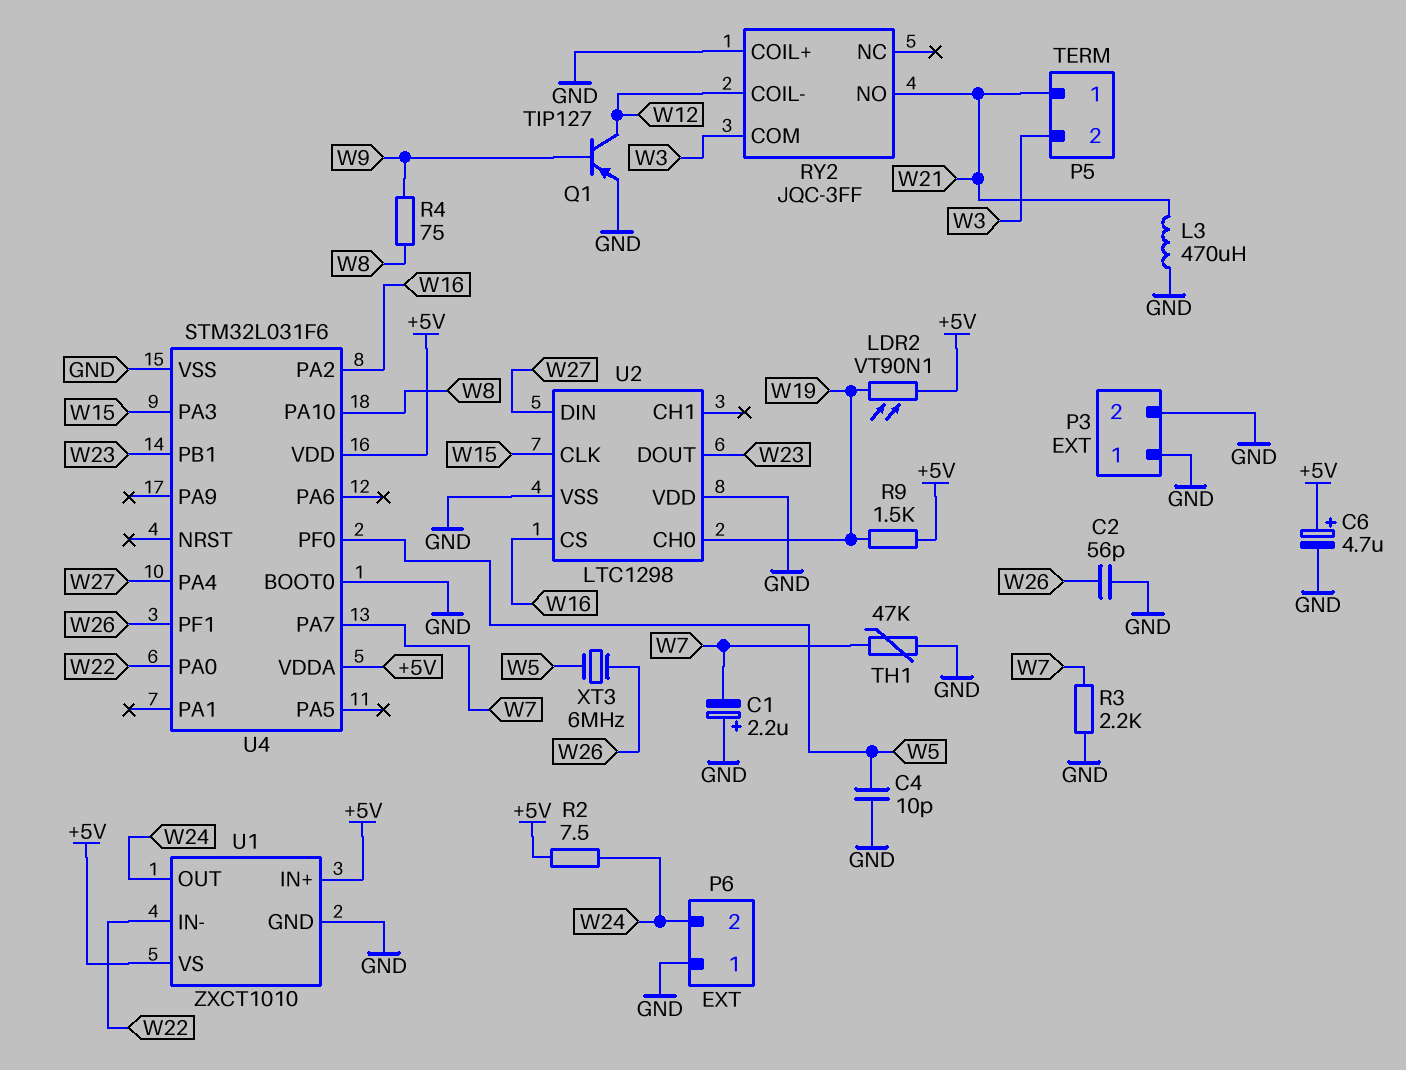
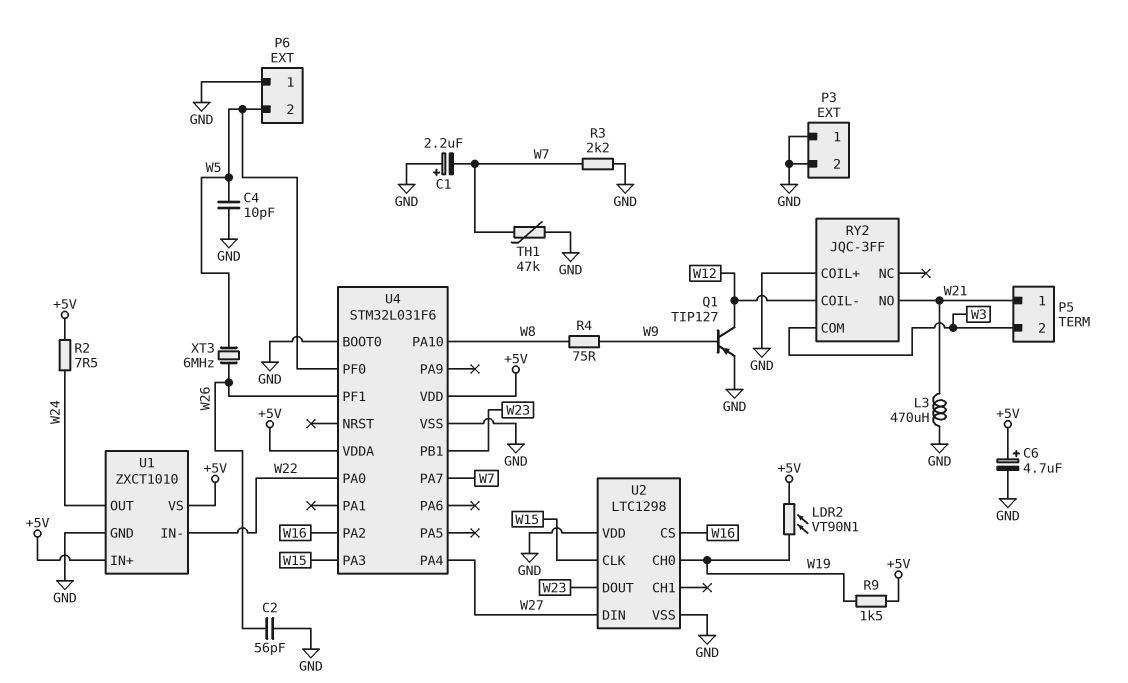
P6 pin 2: W24 -> W5

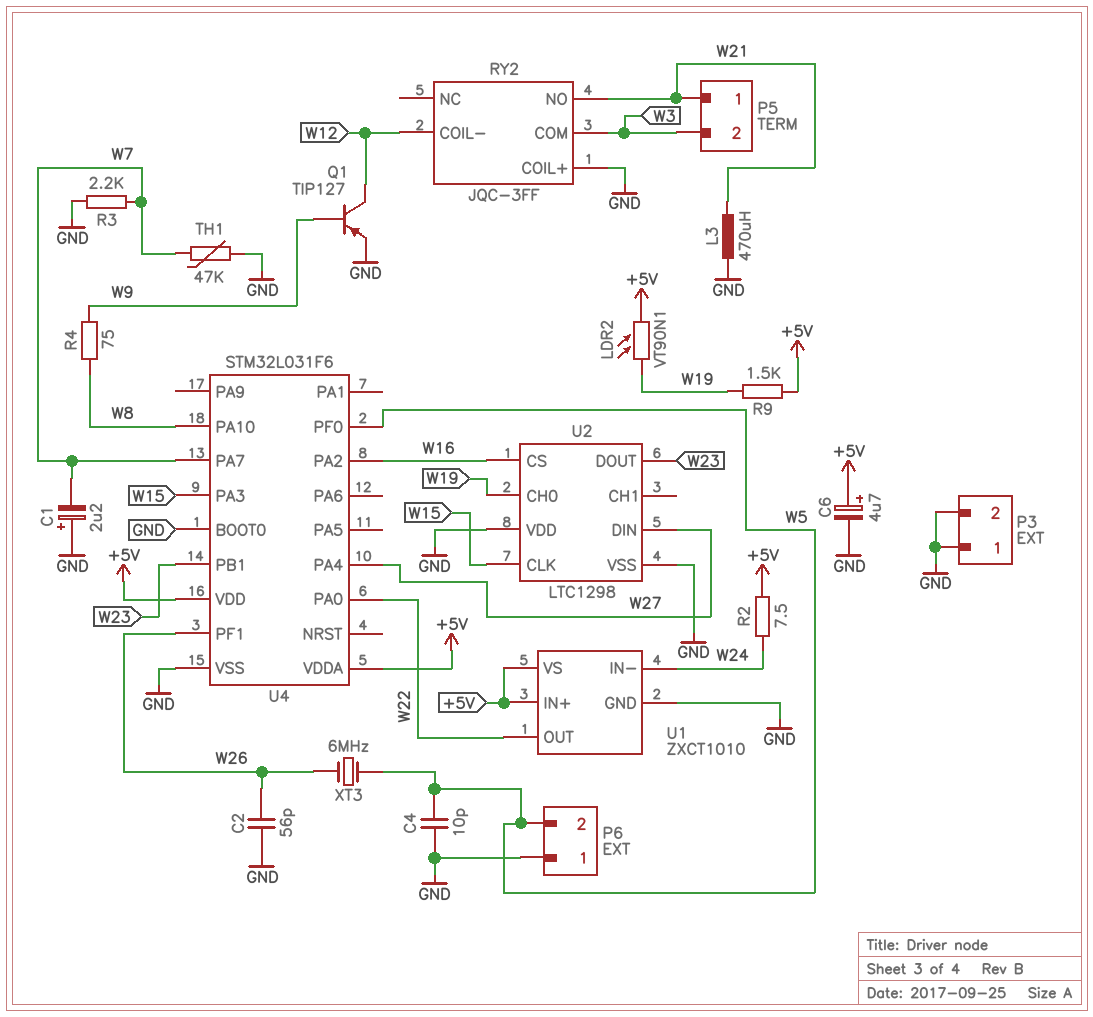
U1 pin IN-: W22 -> W24
U1 pin OUT: W24 -> W22

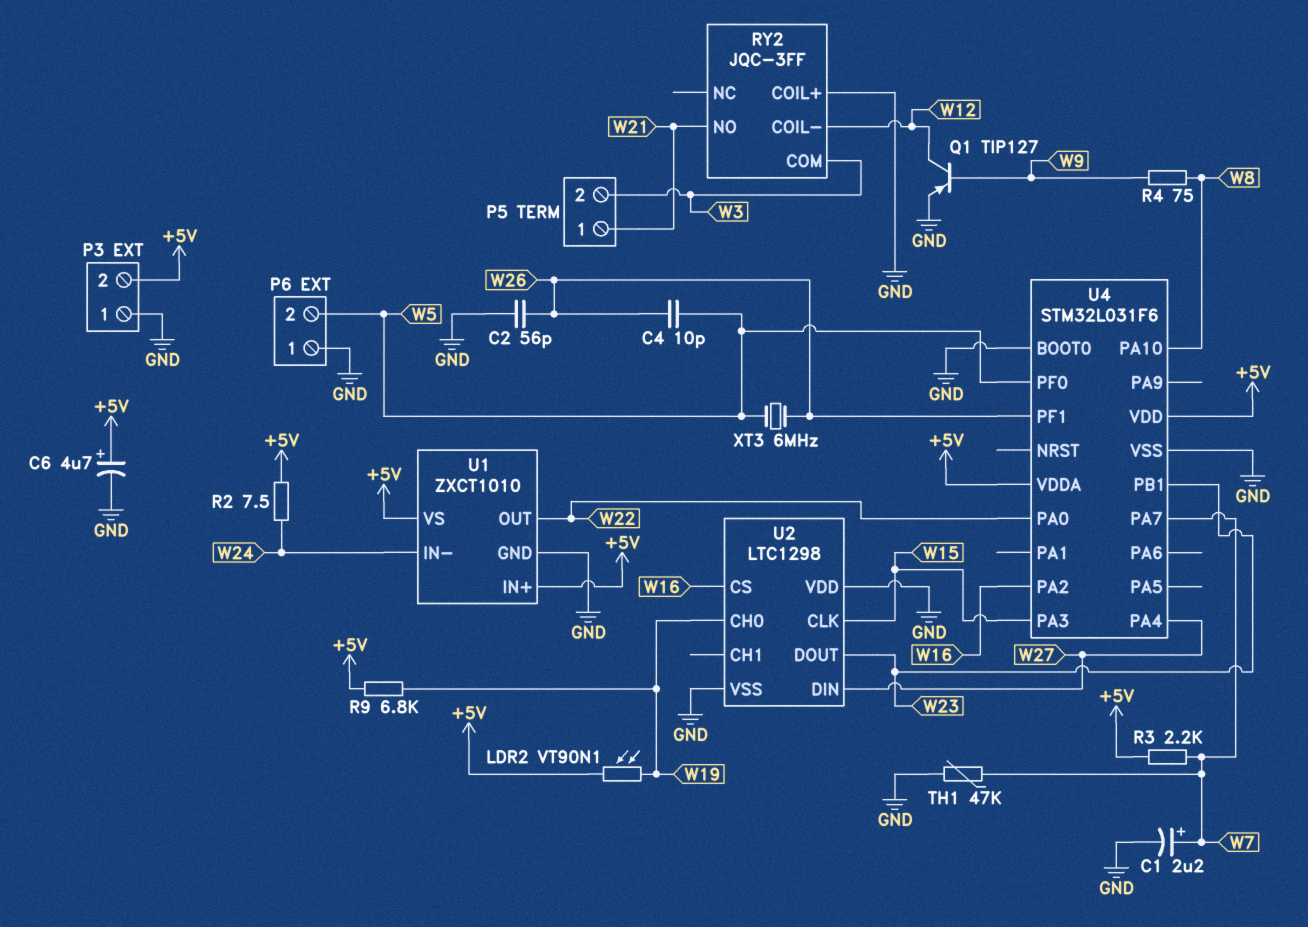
C1: 2.2uF (plus GND, minus W7) -> 2.2uF (plus W7, minus GND)
C4: 10pF (GND, W5) -> 10pF (W5, W26)
L3: 470uH (GND, W21) -> none
P3 pin 2: GND -> +5V
R3: 2.2k (GND, W7) -> 2.2k (+5V, W7)
R9: 1.5k (+5V, W19) -> 6.8k (+5V, W19)

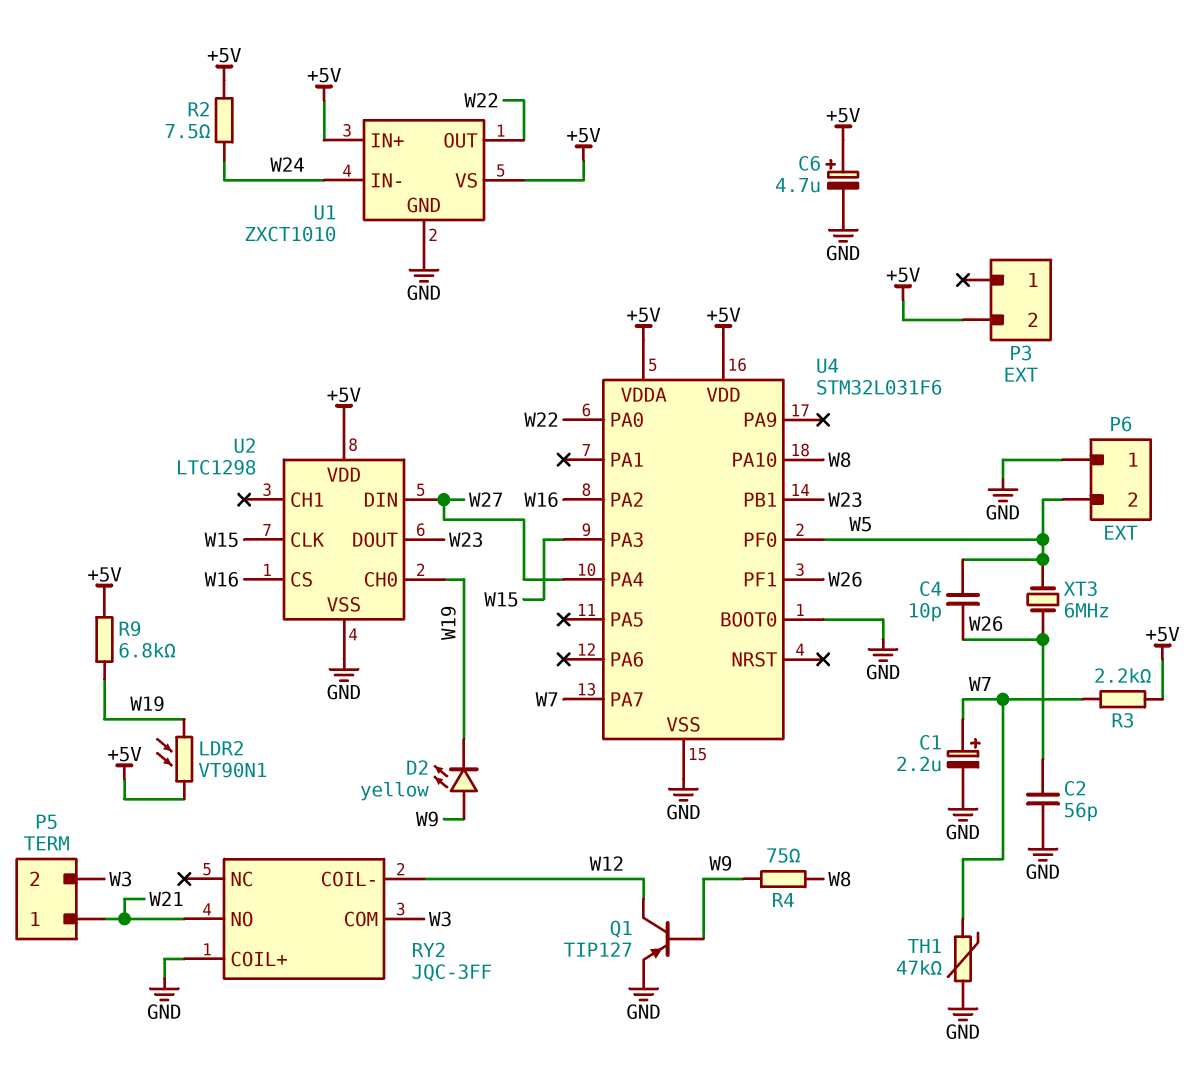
D2: none -> LED yellow (A W9, K W19)
P3 pin 1: GND -> none
U2 pin VDD: GND -> +5V

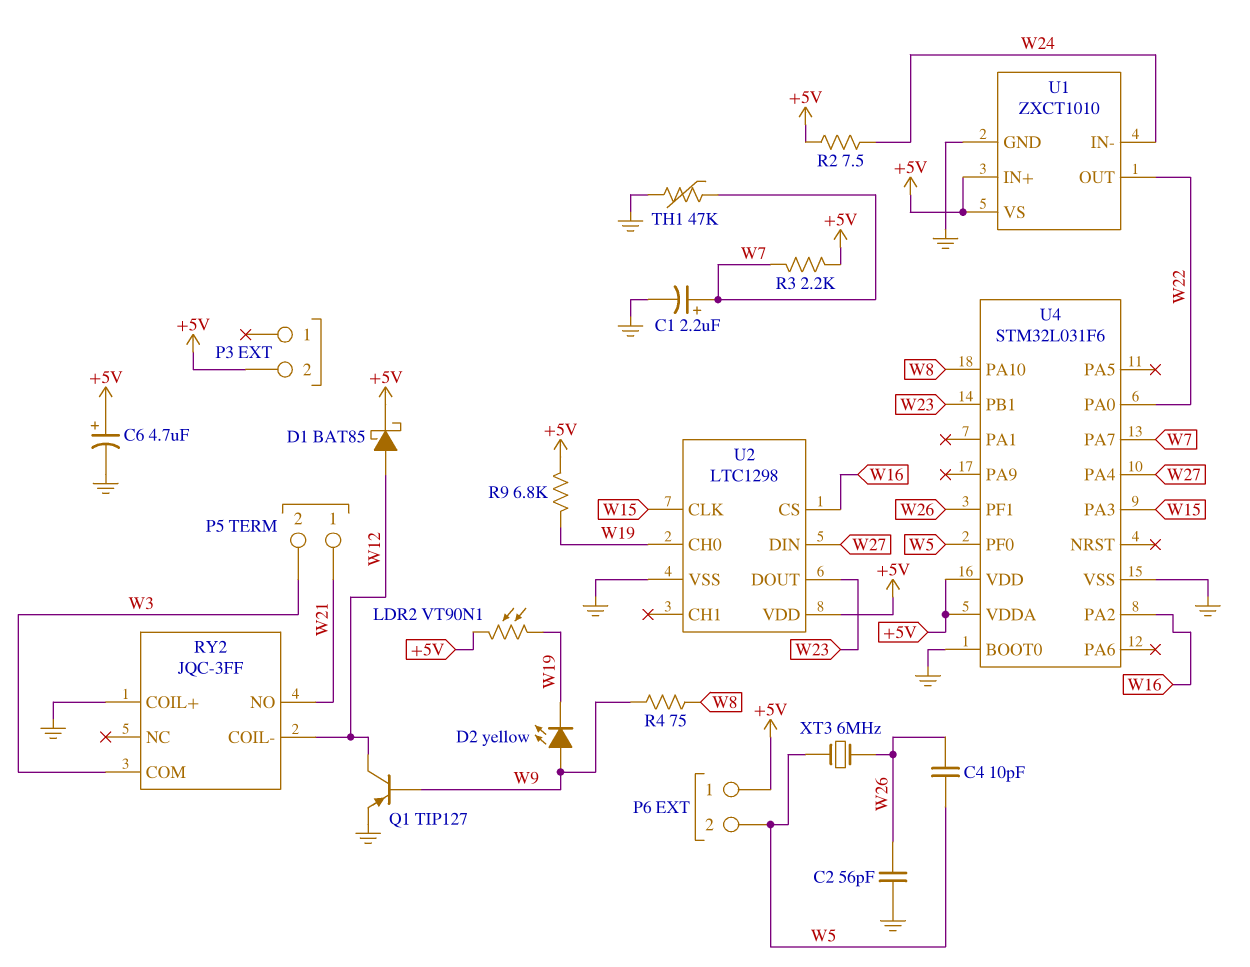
D1: none -> schottky BAT85 (A W12, K +5V)
P6 pin 1: GND -> +5V

